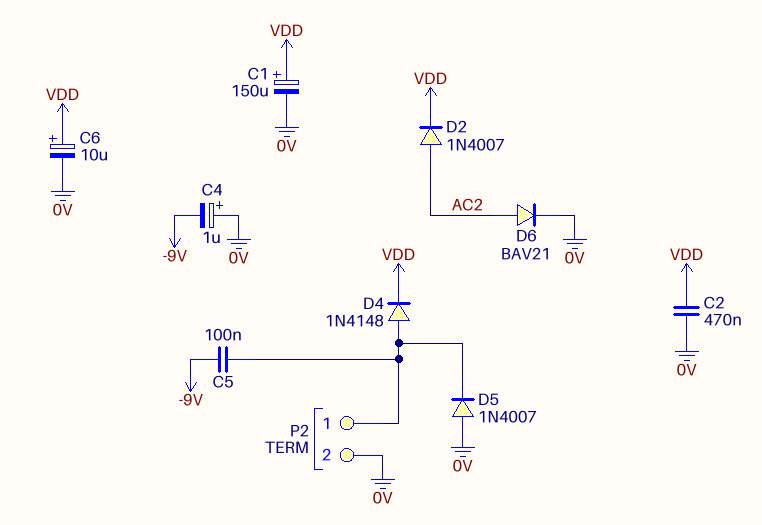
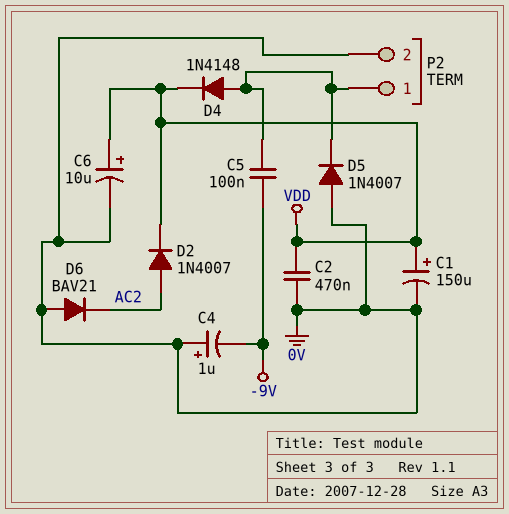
D6: diode BAV21 (A AC2, K 0V) -> diode BAV21 (A 0V, K AC2)

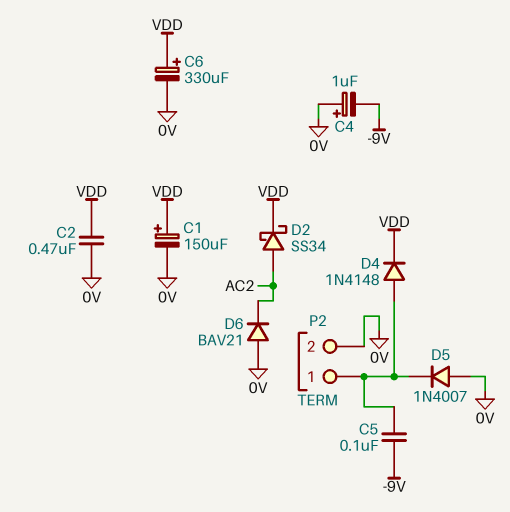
C6: 10uF (plus VDD, minus 0V) -> 330uF (plus VDD, minus 0V)
D2: diode 1N4007 (A AC2, K VDD) -> schottky SS34 (A AC2, K VDD)

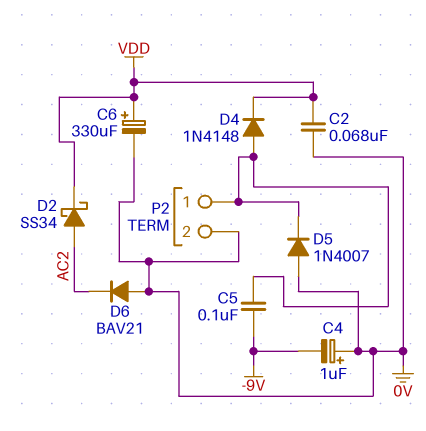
C1: 150uF (plus VDD, minus 0V) -> none
C2: 470nF (0V, VDD) -> 68nF (0V, VDD)

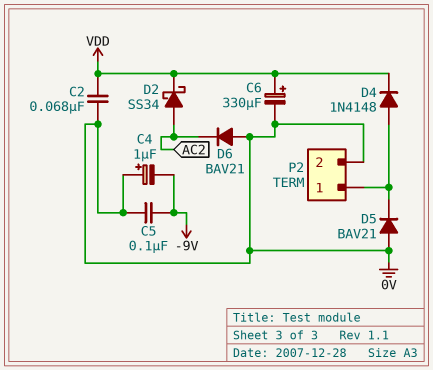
C5: 100nF (-9V, P2/1) -> 100nF (-9V, 0V)
D5: diode 1N4007 (A 0V, K P2/1) -> diode BAV21 (A 0V, K P2/1)

